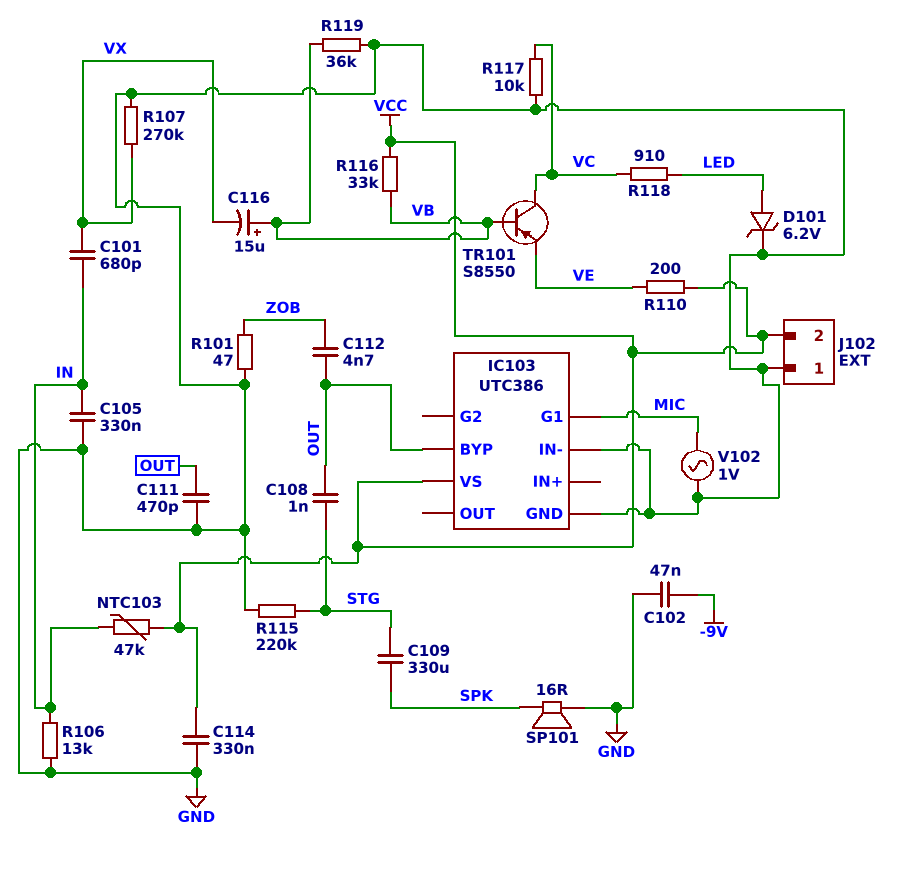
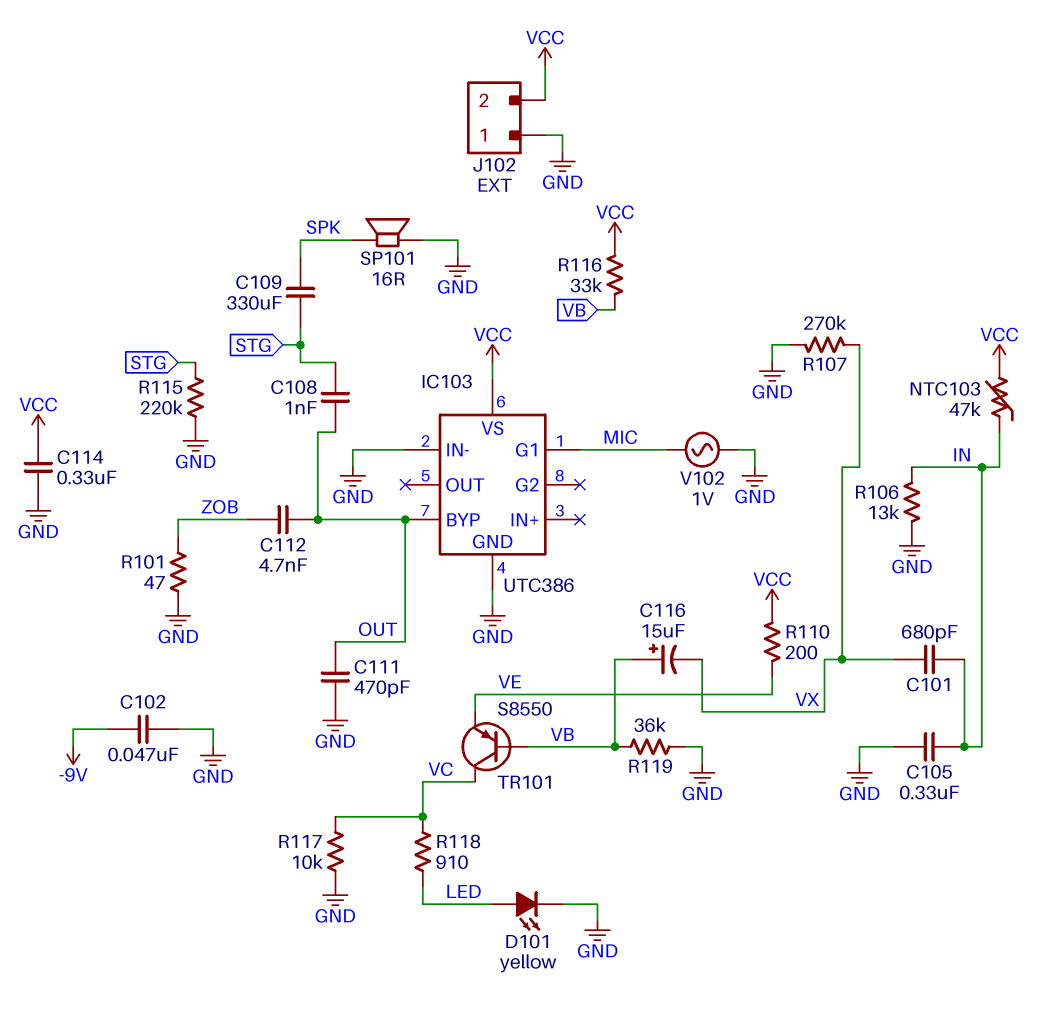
D101: zener 6.2V (A LED, K GND) -> LED yellow (A LED, K GND)

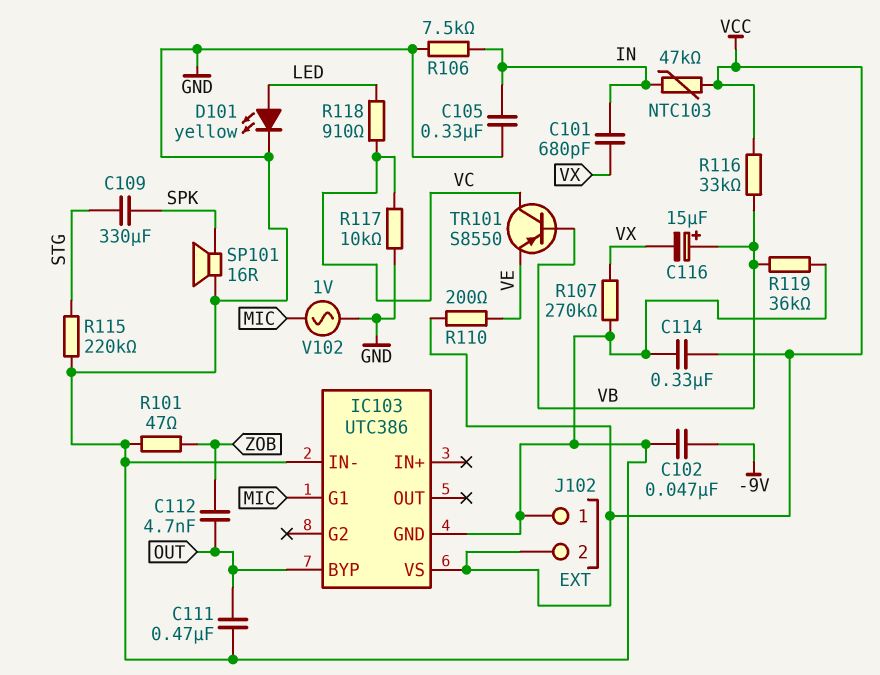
C108: 1nF (OUT, STG) -> none
C111: 470pF (GND, OUT) -> 470nF (GND, OUT)
R106: 13k (GND, IN) -> 7.5k (GND, IN)

